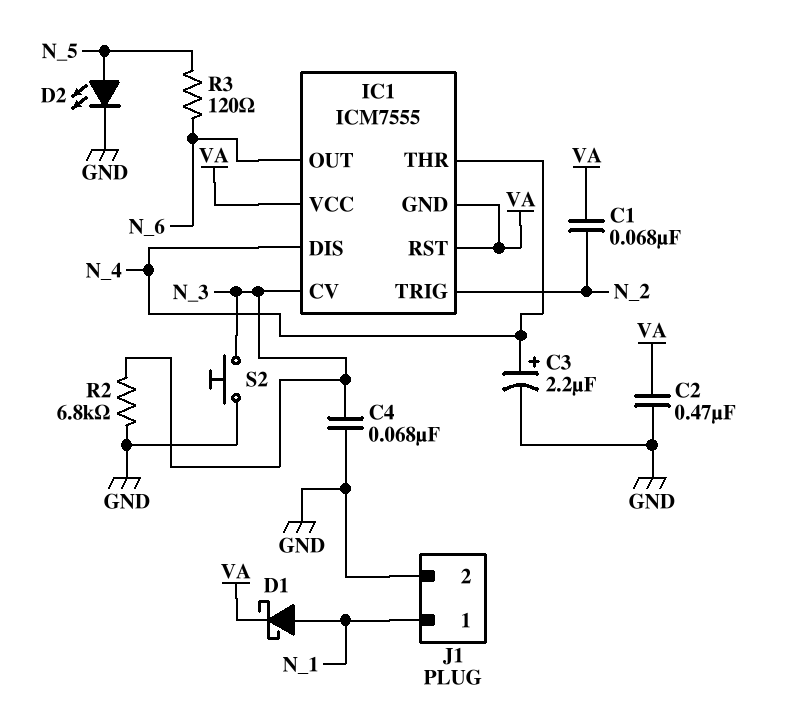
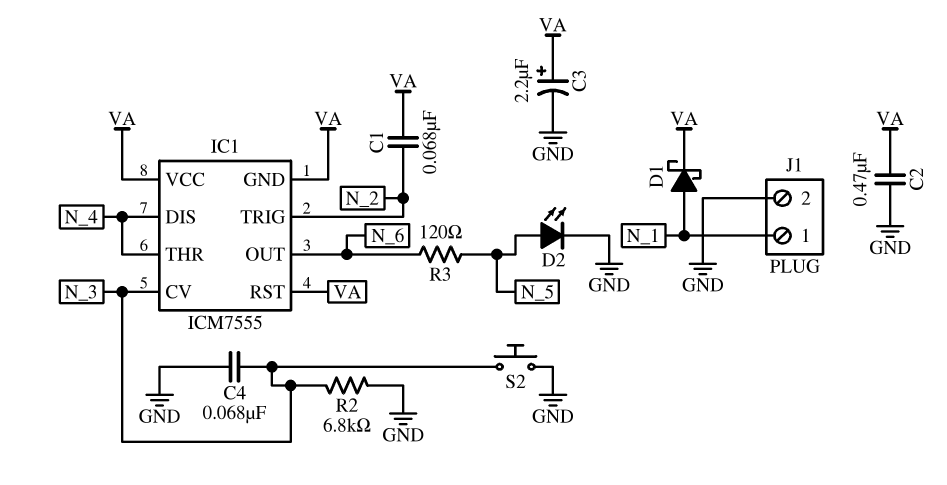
C3: 2.2uF (plus N_4, minus GND) -> 2.2uF (plus VA, minus GND)

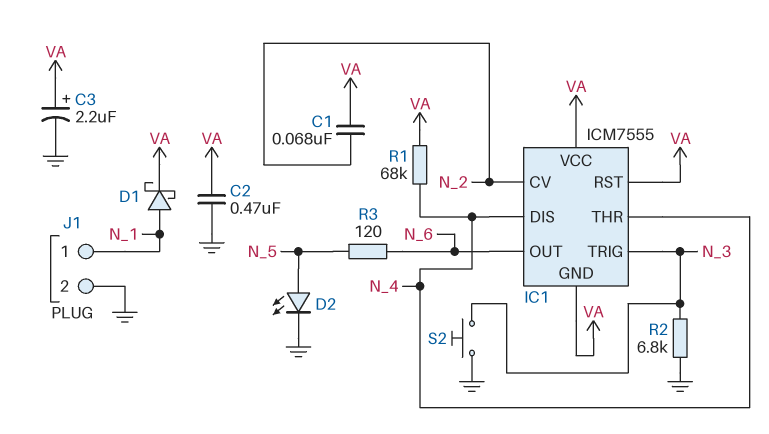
C4: 68nF (GND, N_3) -> none
IC1 pin CV: N_3 -> N_2
IC1 pin TRIG: N_2 -> N_3
R1: none -> 68k (N_4, VA)

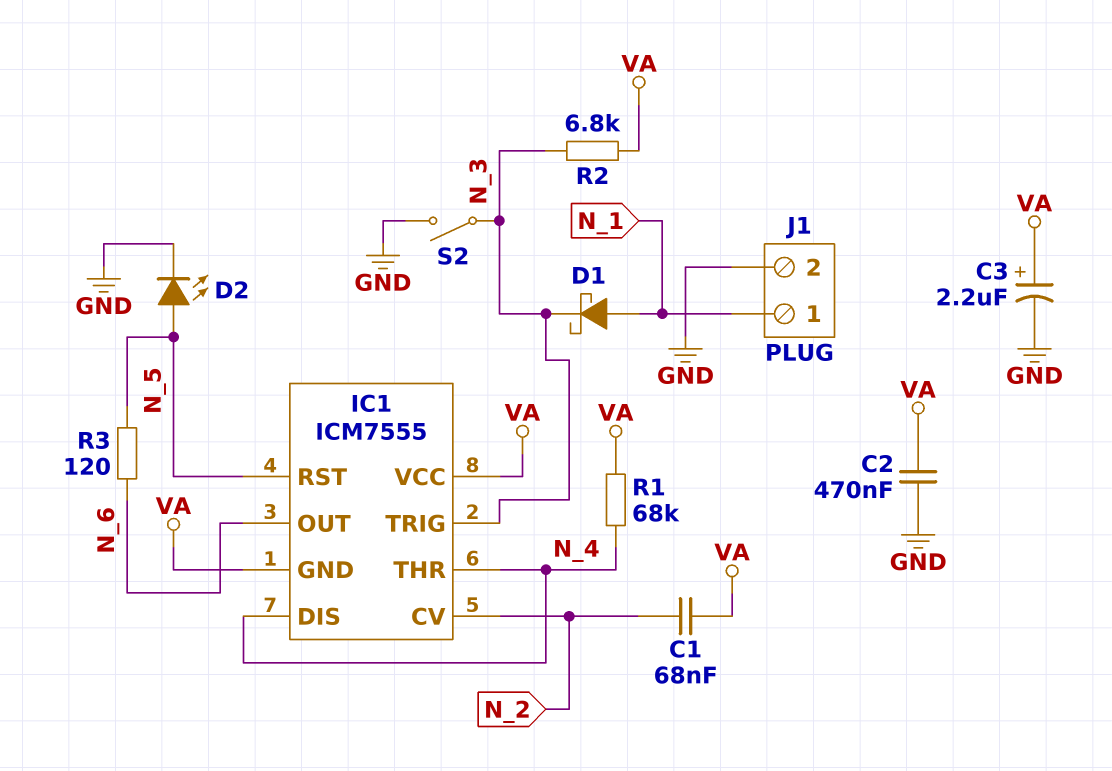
D1: schottky (A N_1, K VA) -> schottky (A N_1, K N_3)
IC1 pin RST: VA -> N_5
R2: 6.8k (GND, N_3) -> 6.8k (N_3, VA)
S2: button (GND, N_3) -> switch (GND, N_3)

